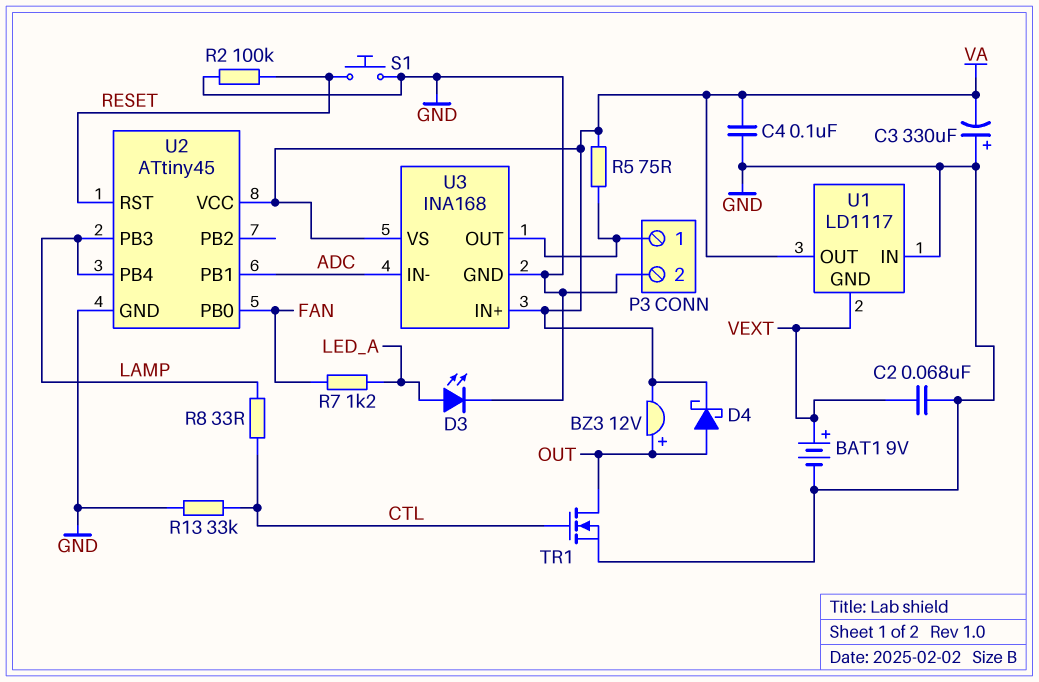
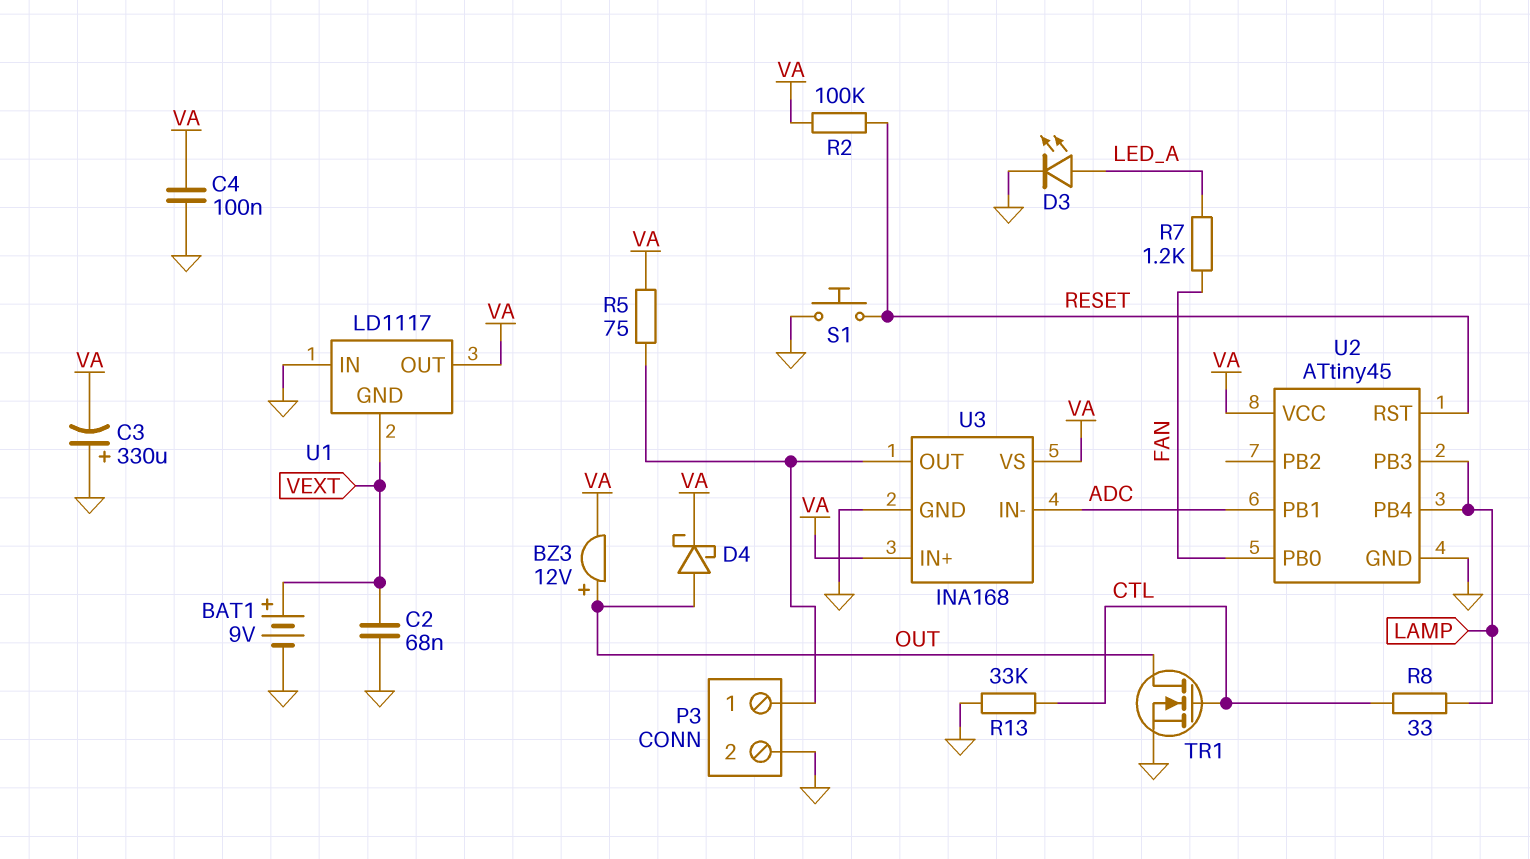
R2: 100k (GND, RESET) -> 100k (RESET, VA)

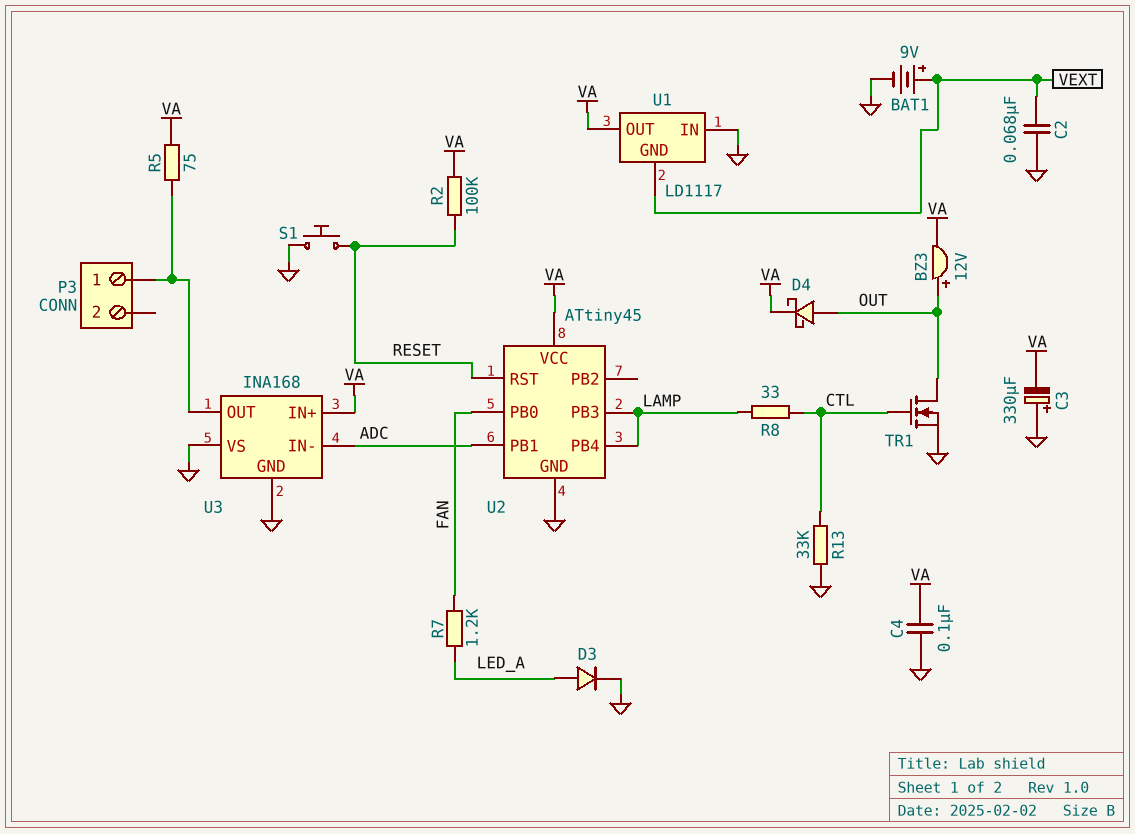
D3: LED (A LED_A, K GND) -> diode (A LED_A, K GND)
P3 pin 2: GND -> none
U3 pin VS: VA -> GND

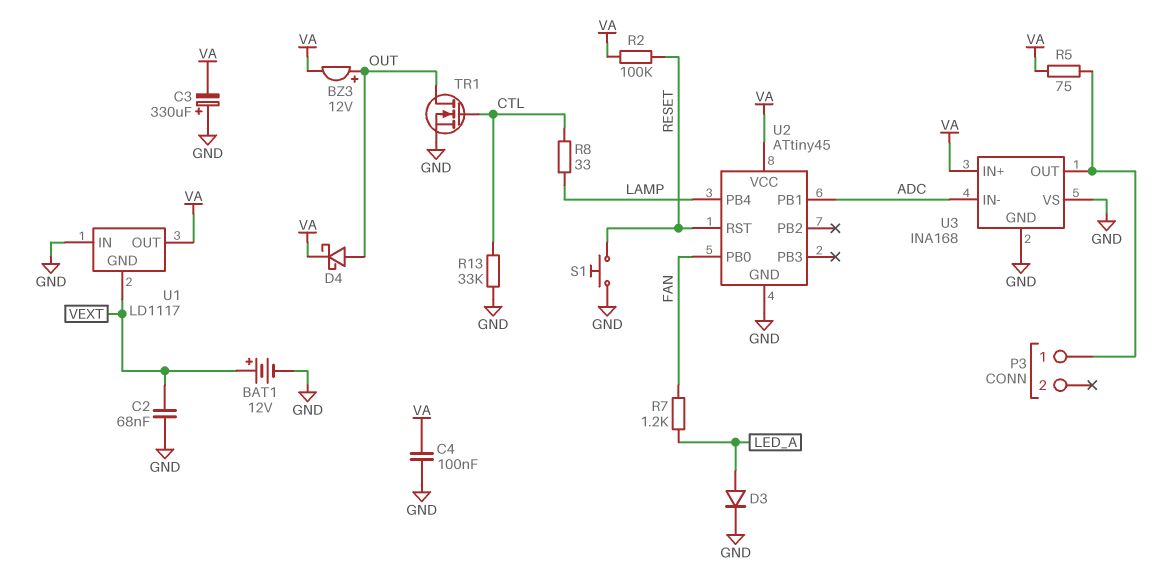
BAT1: 9V (plus VEXT, minus GND) -> 12V (plus VEXT, minus GND)
U2 pin PB3: LAMP -> none

